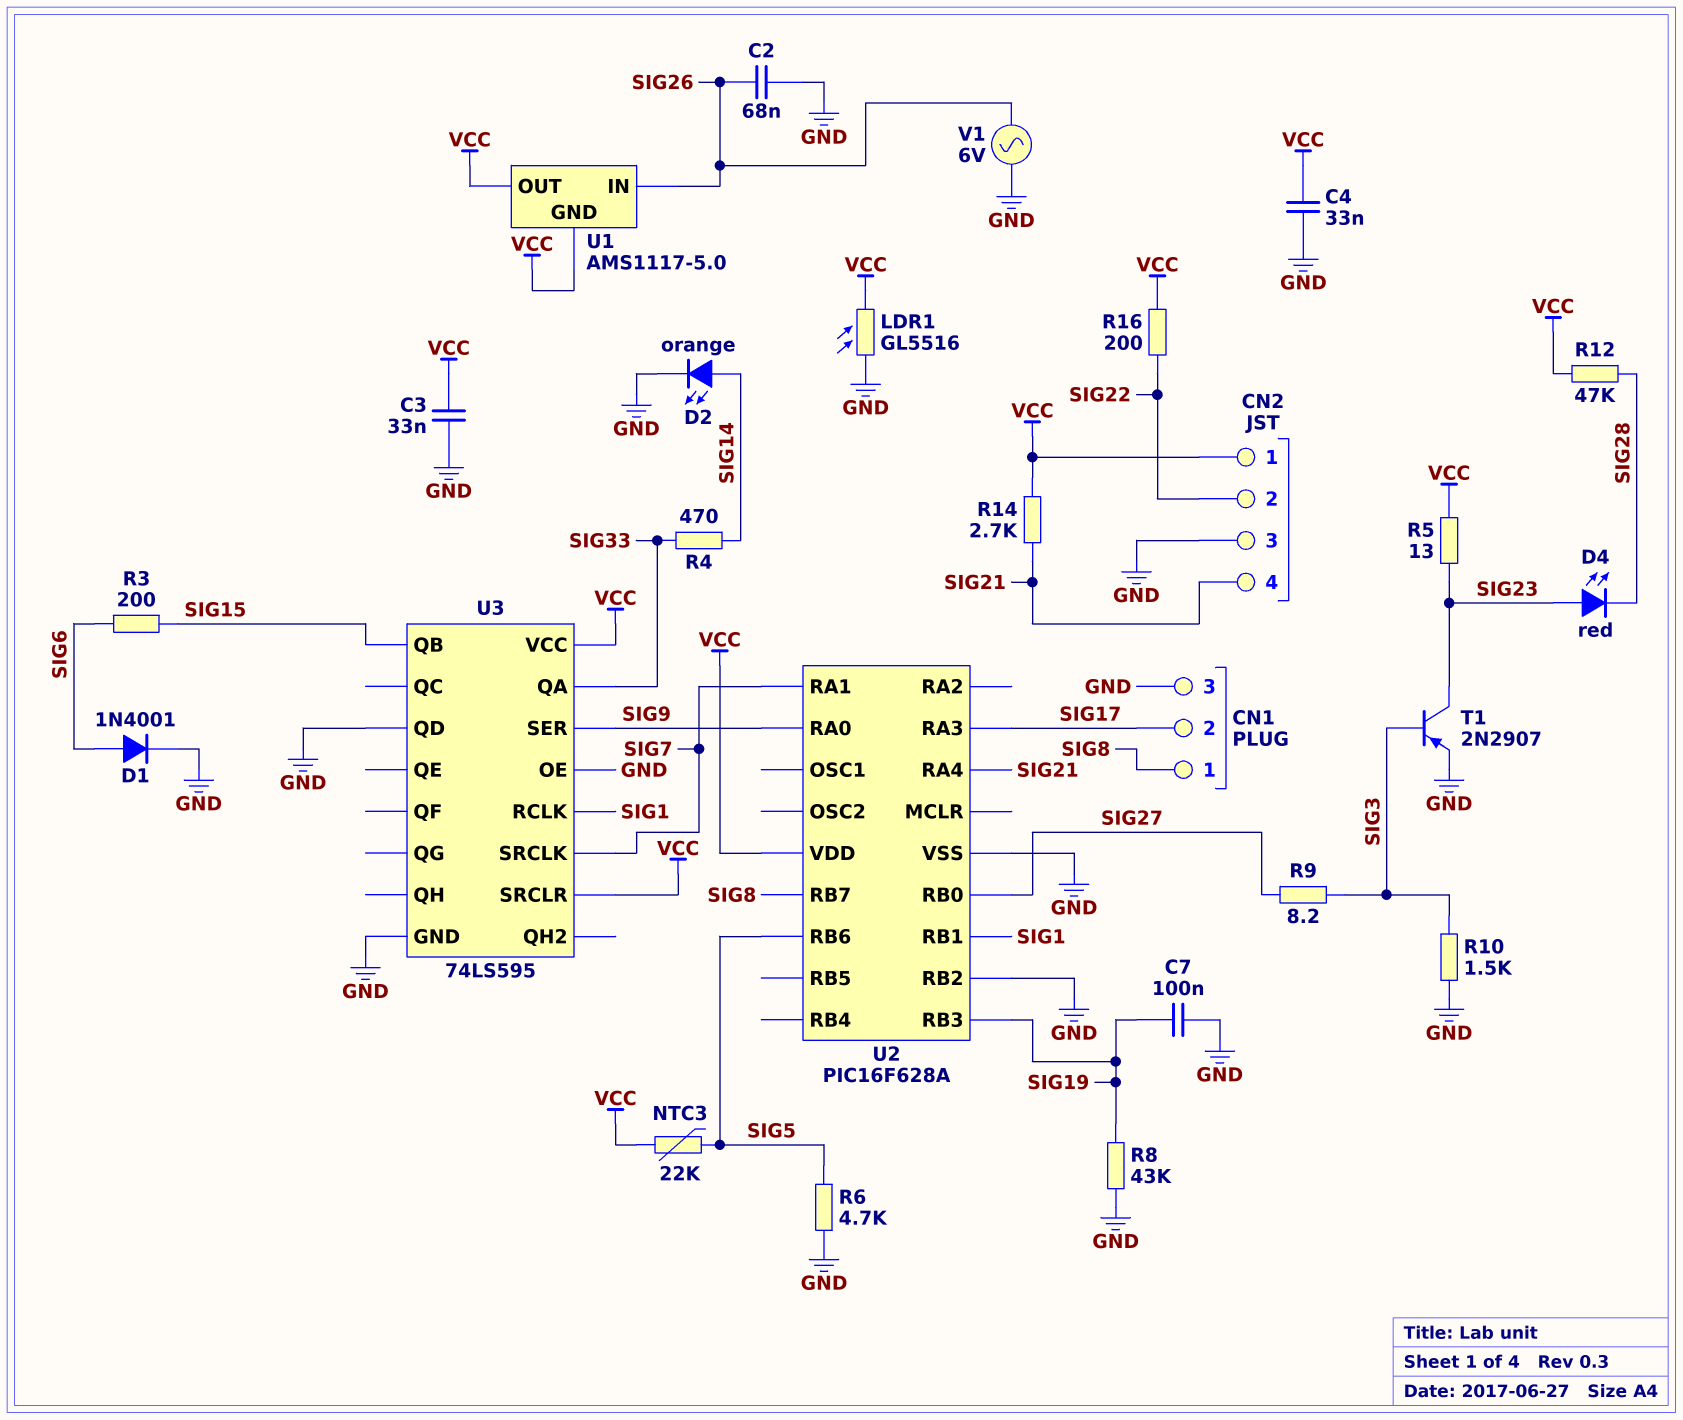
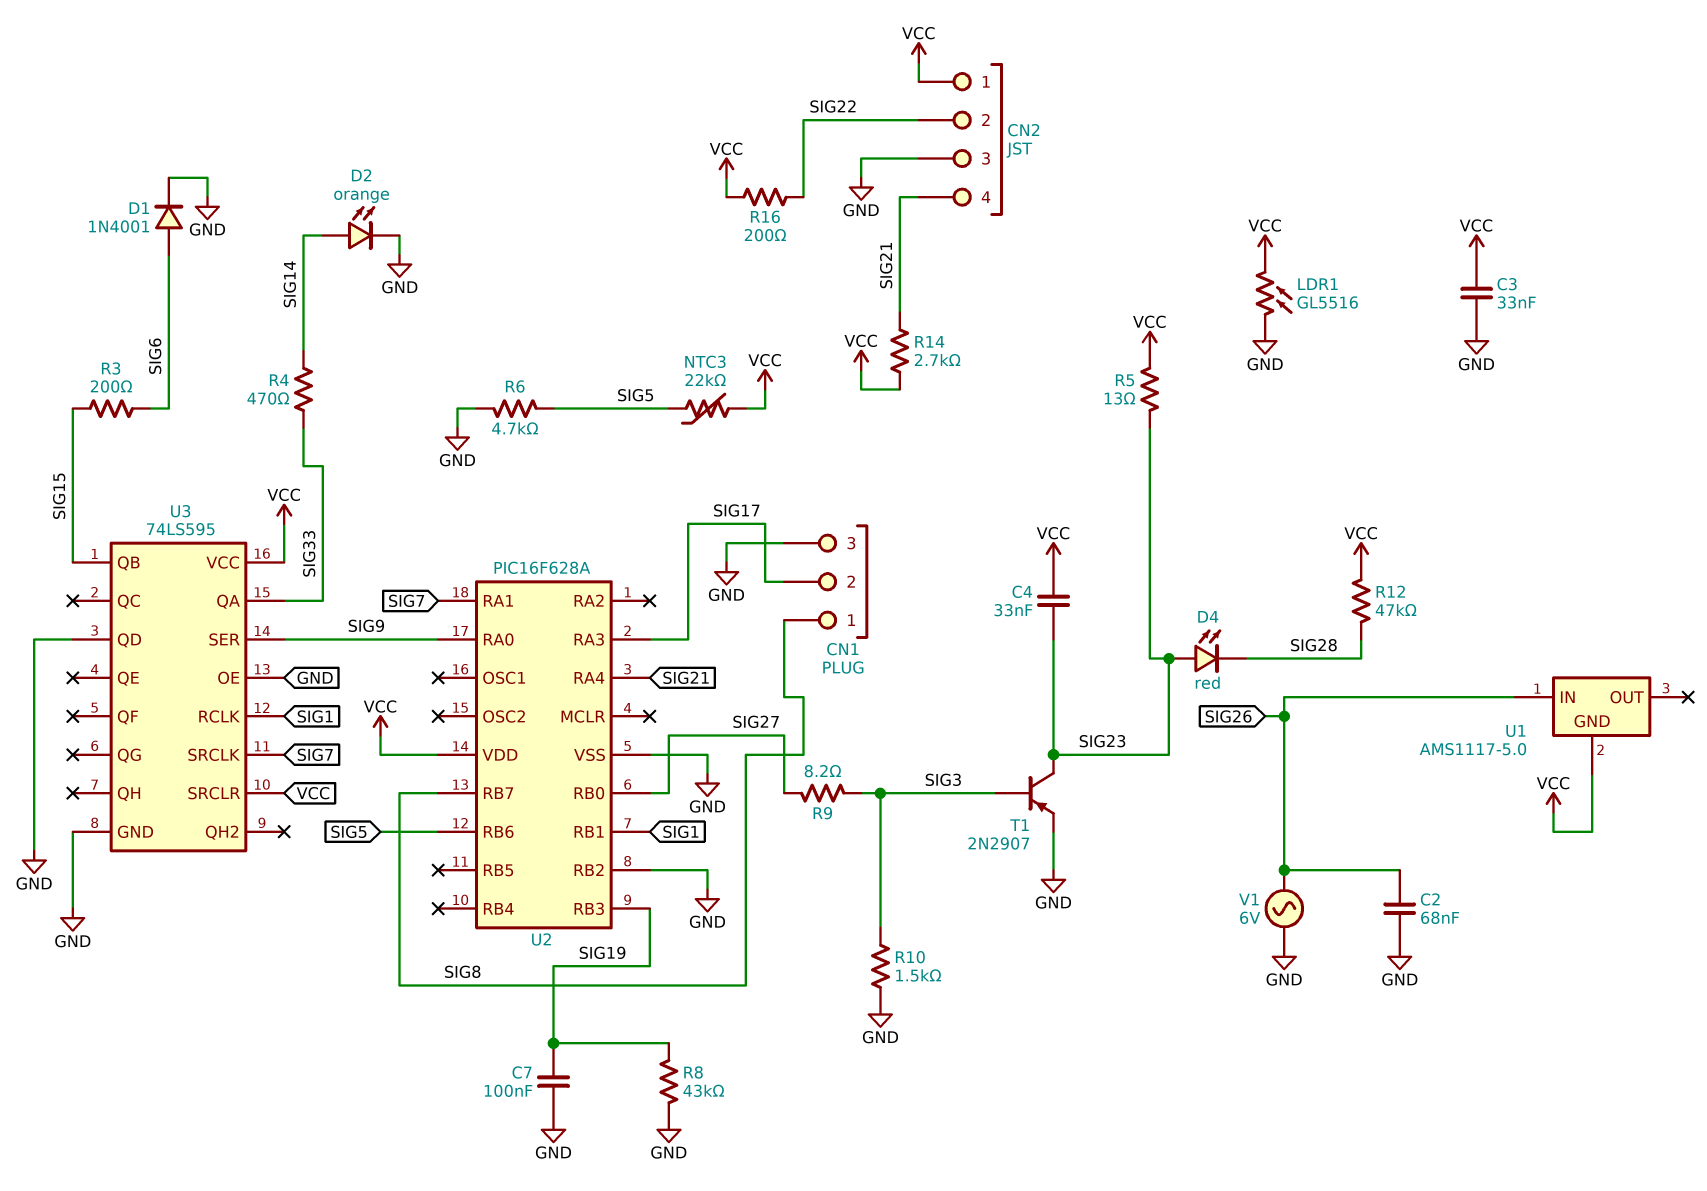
C4: 33nF (GND, VCC) -> 33nF (SIG23, VCC)
U1 pin OUT: VCC -> none

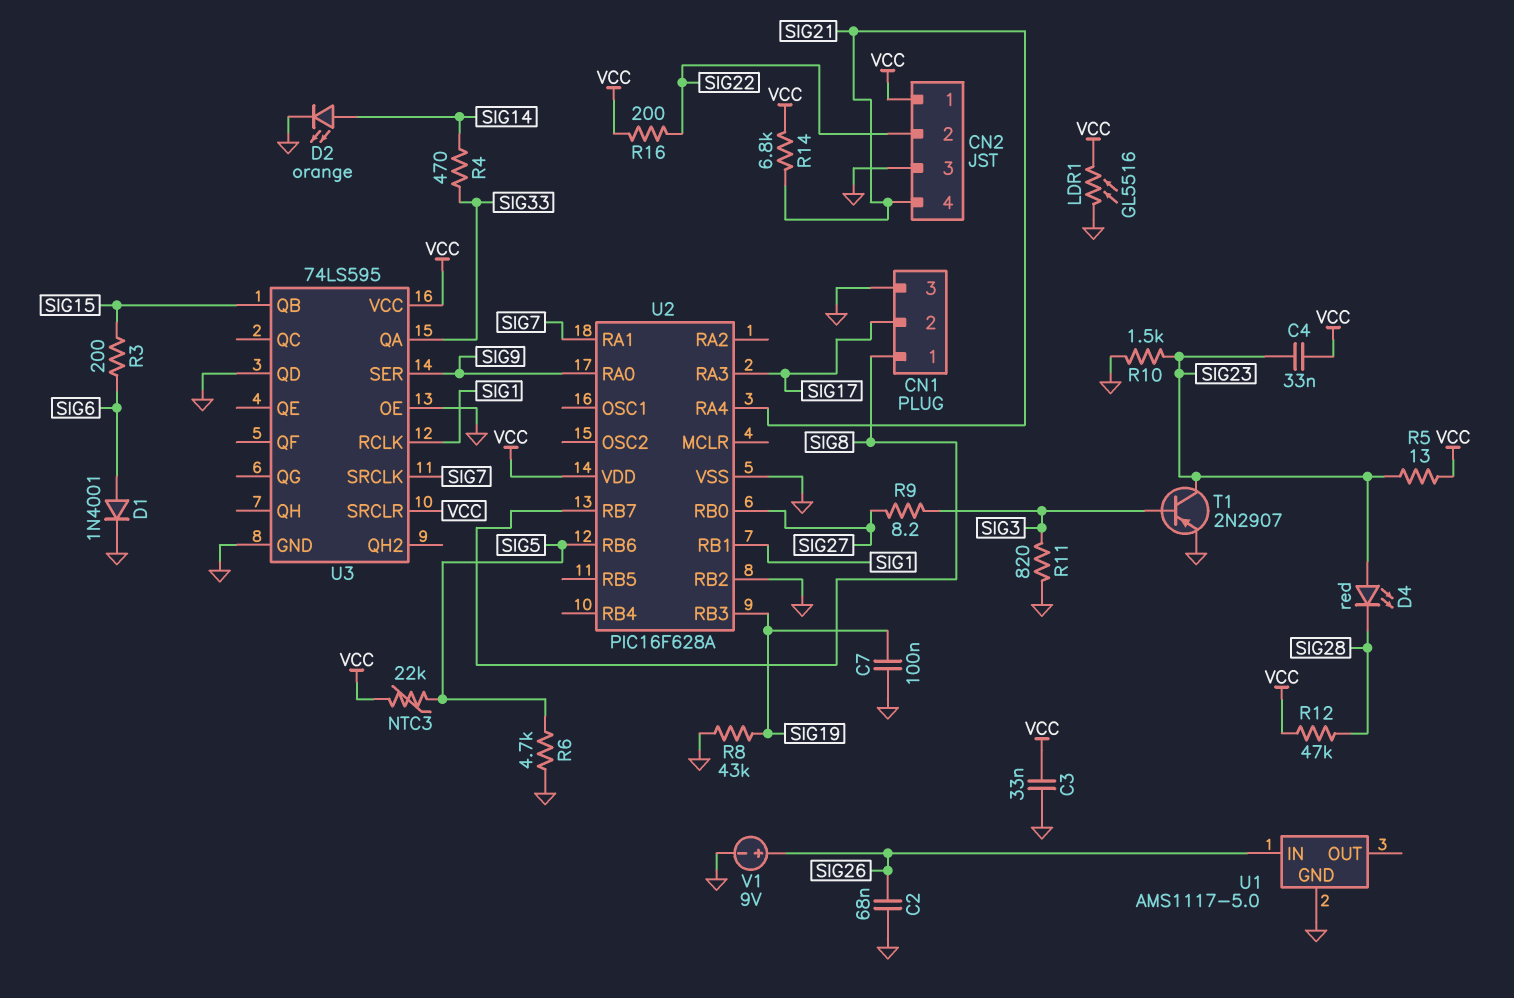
R10: 1.5k (GND, SIG3) -> 1.5k (GND, SIG23)
R11: none -> 820 (GND, SIG3)
R14: 2.7k (SIG21, VCC) -> 6.8k (SIG21, VCC)
U1 pin GND: VCC -> GND
V1: AC 6V (GND, SIG26) -> 9V (plus SIG26, minus GND)

